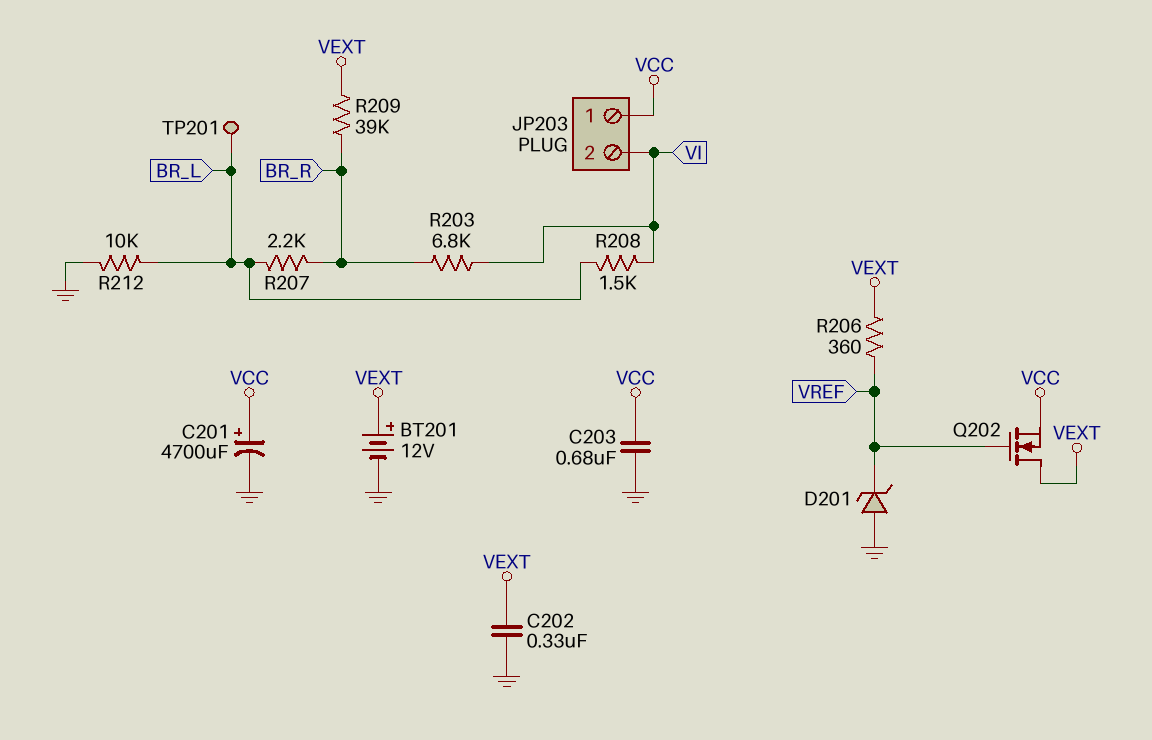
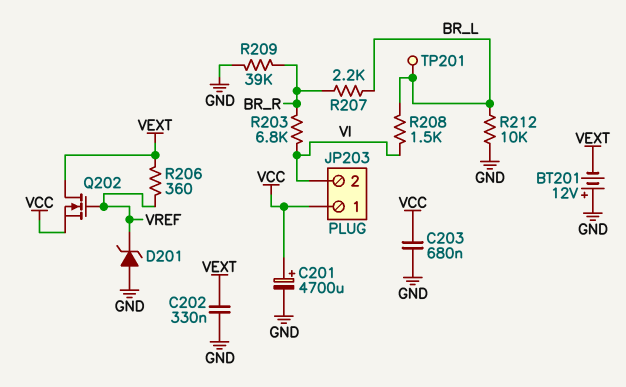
BT201: 12V (plus VEXT, minus GND) -> 12V (plus GND, minus VEXT)
R209: 39k (BR_R, VEXT) -> 39k (BR_R, GND)

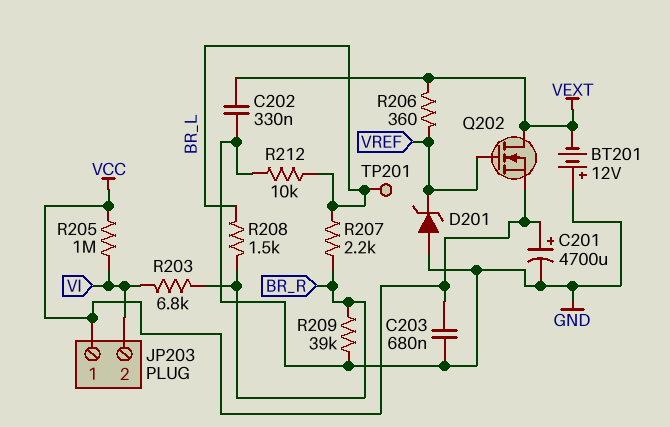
R205: none -> 1M (VCC, VI)
R208: 1.5k (BR_L, VI) -> 1.5k (BR_L, BR_R)

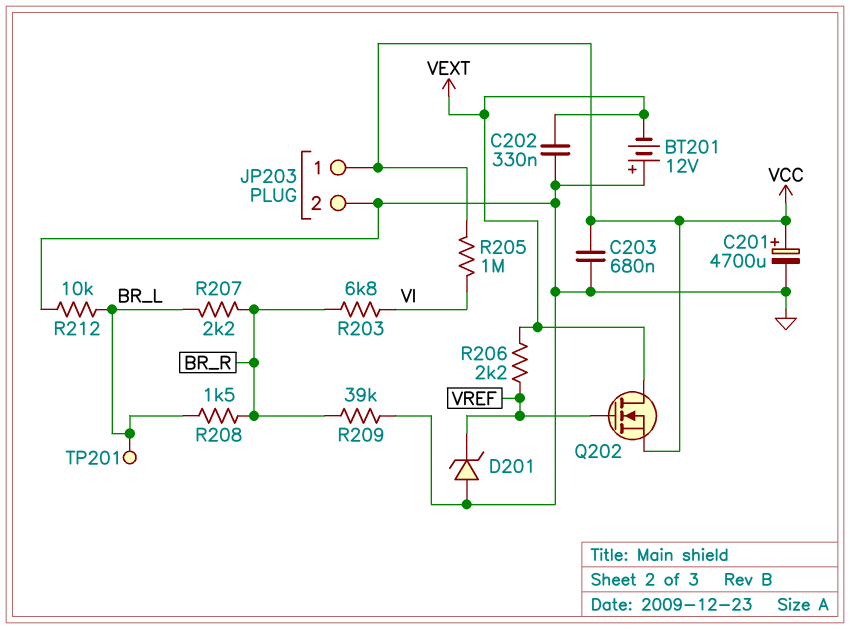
JP203 pin 2: VI -> GND
R206: 360 (VEXT, VREF) -> 2.2k (VEXT, VREF)

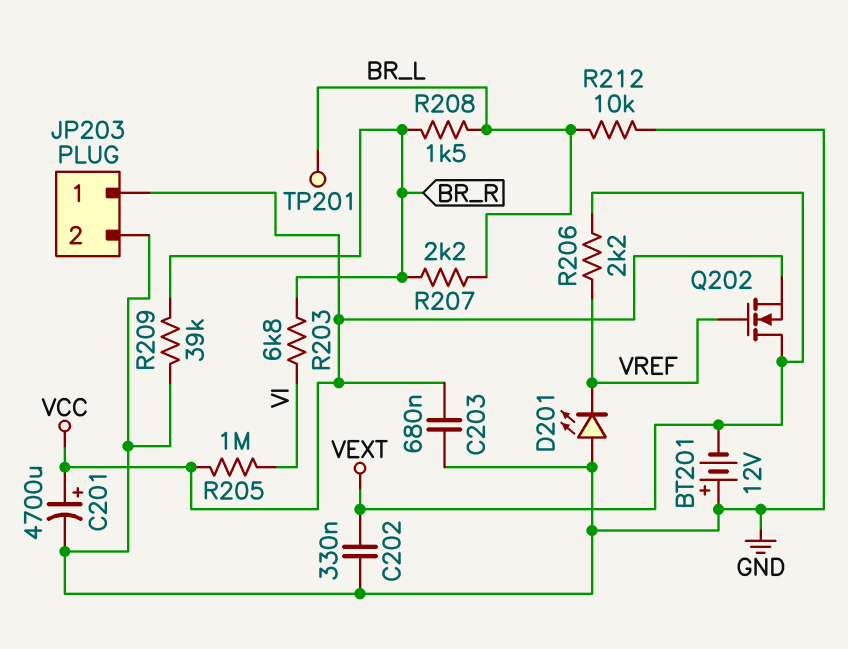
D201: zener (A GND, K VREF) -> LED (A GND, K VREF)

